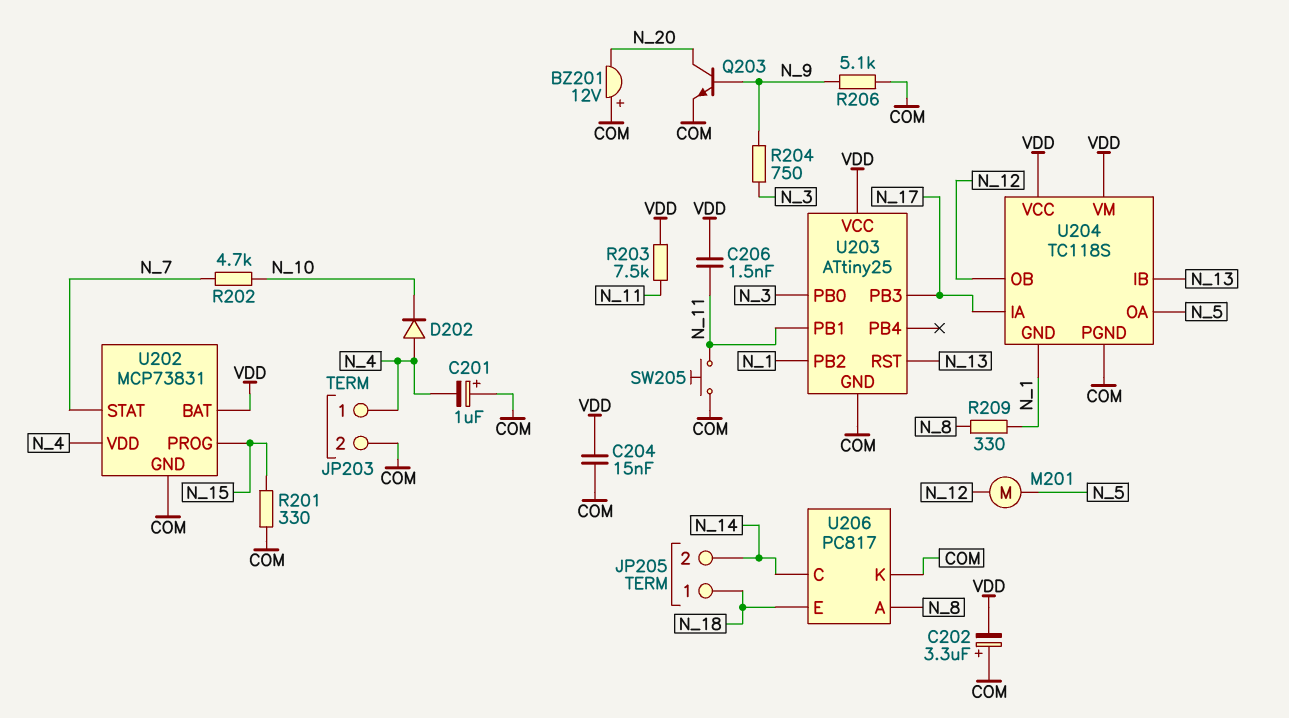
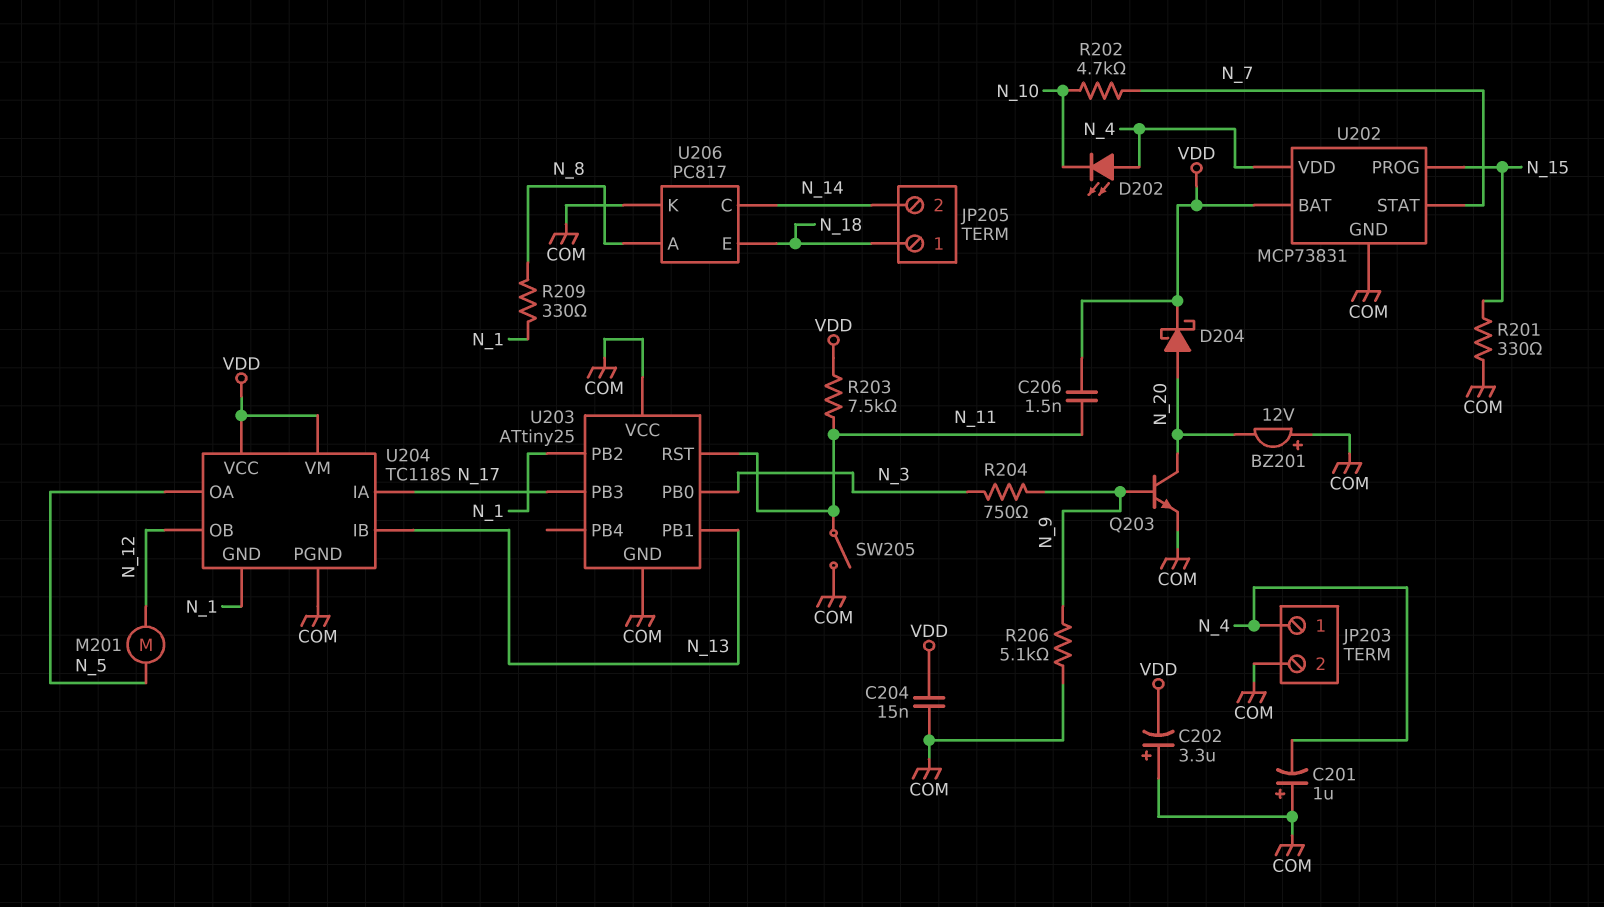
D202: diode (A N_4, K N_10) -> LED (A N_4, K N_10)
D204: none -> schottky (A N_20, K VDD)
SW205: button (COM, N_11) -> switch (COM, N_11)
U203 pin PB1: N_11 -> N_13
U203 pin RST: N_13 -> N_11
U203 pin VCC: VDD -> COM

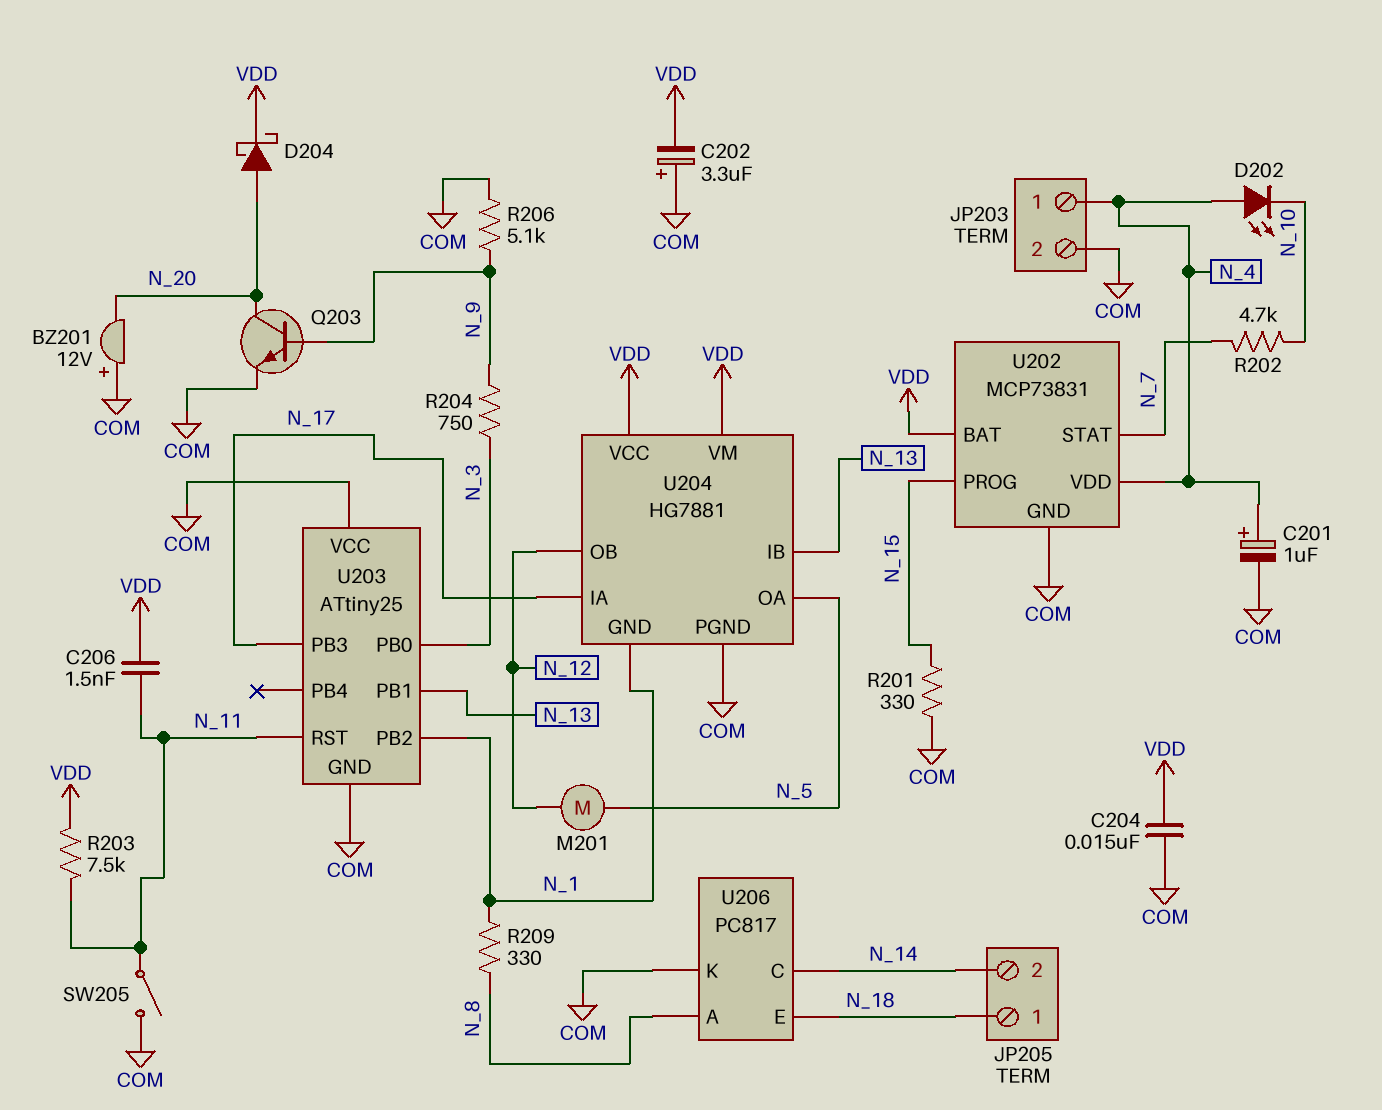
C201: 1uF (plus COM, minus N_4) -> 1uF (plus N_4, minus COM)
U204: TC118S -> HG7881

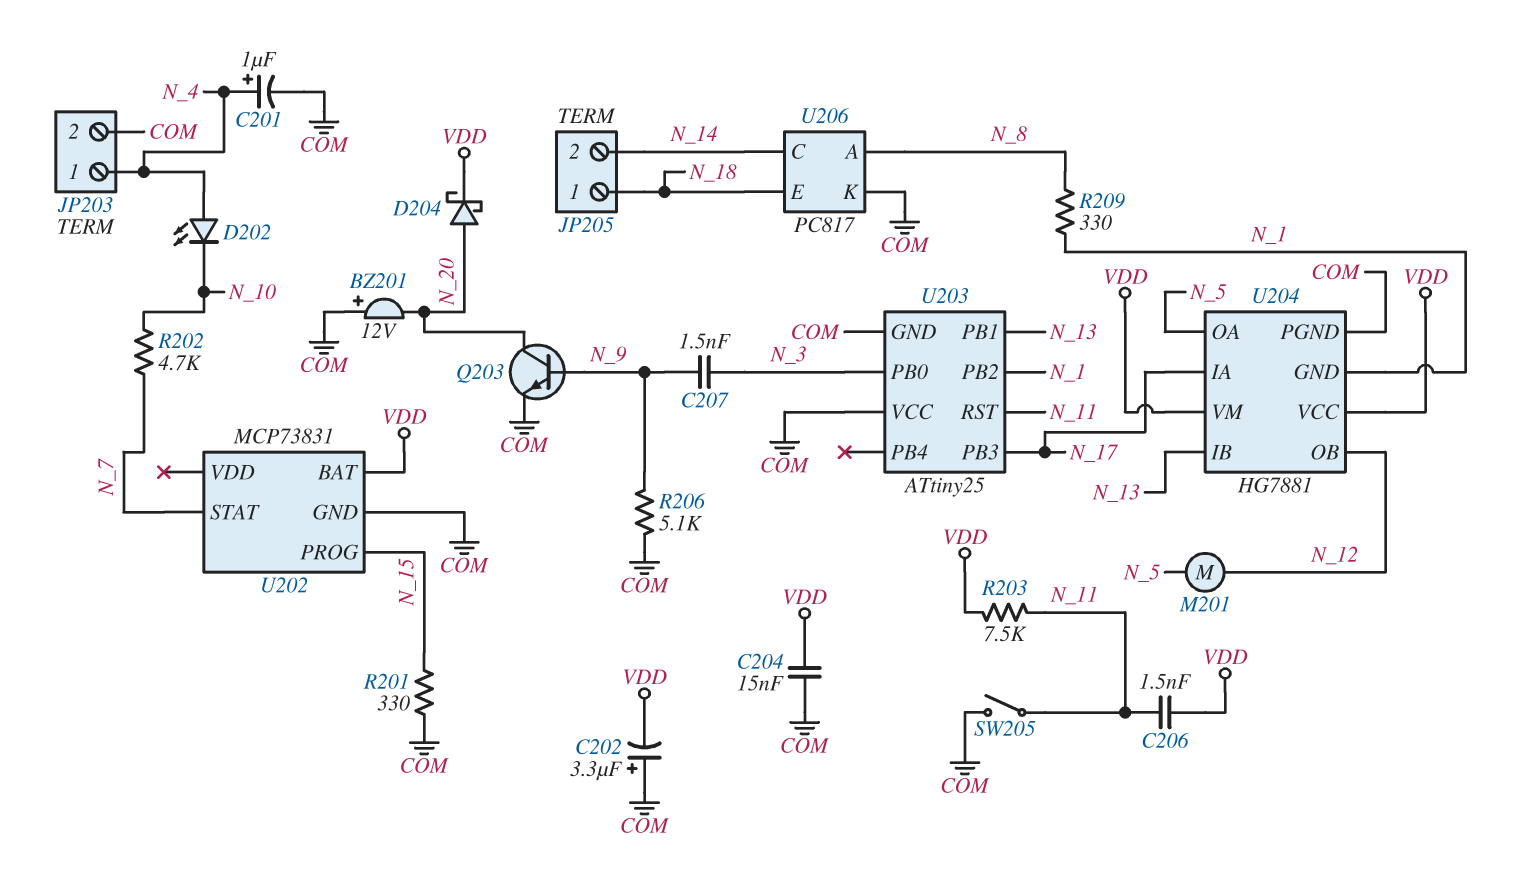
C207: none -> 1.5nF (N_3, N_9)
R204: 750 (N_3, N_9) -> none
U202 pin VDD: N_4 -> none

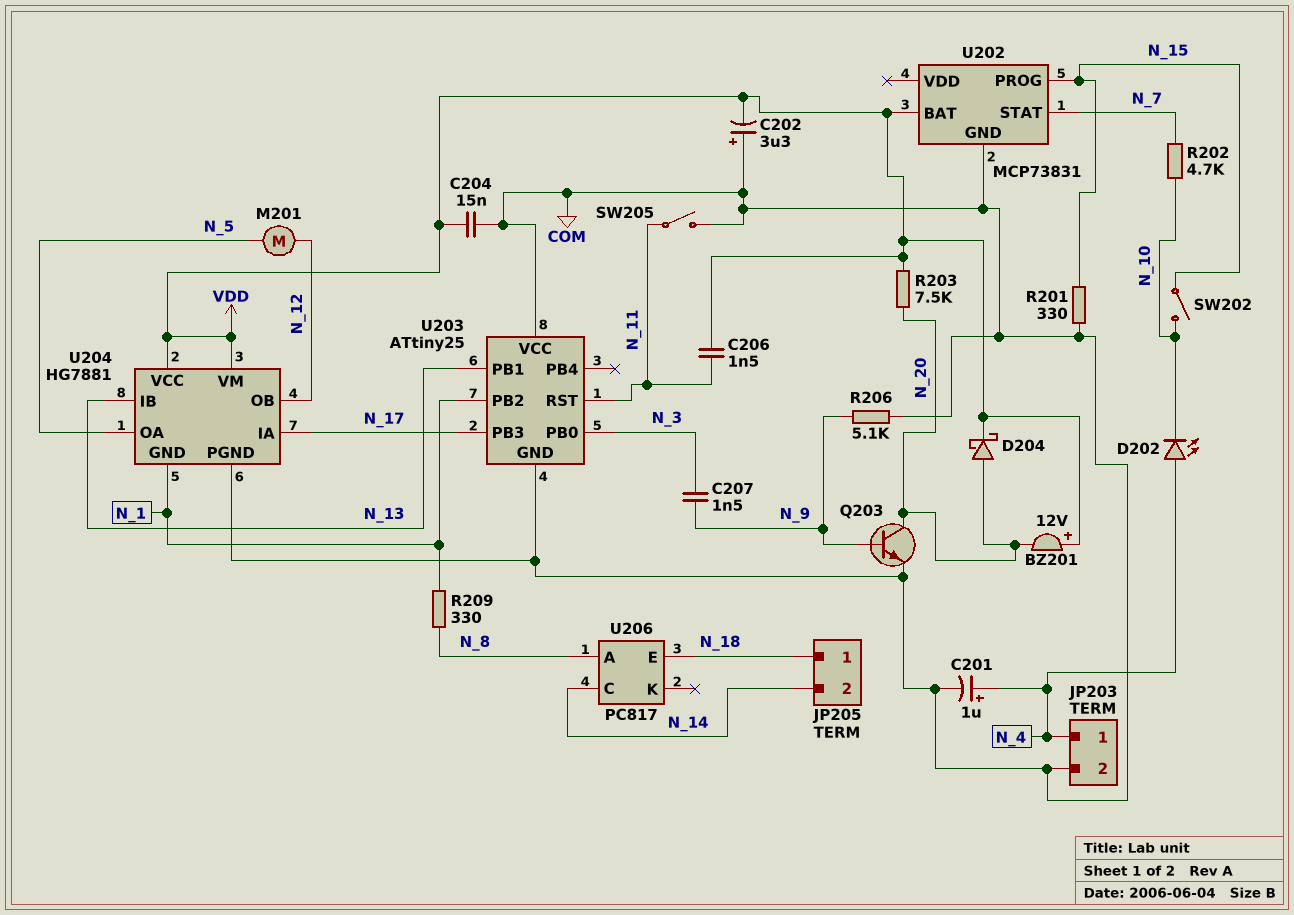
BZ201: buzzer 12V (plus COM, minus N_20) -> buzzer 12V (plus VDD, minus N_20)
R203: 7.5k (N_11, VDD) -> 7.5k (N_20, VDD)
SW202: none -> switch (N_10, N_15)
U206 pin K: COM -> none

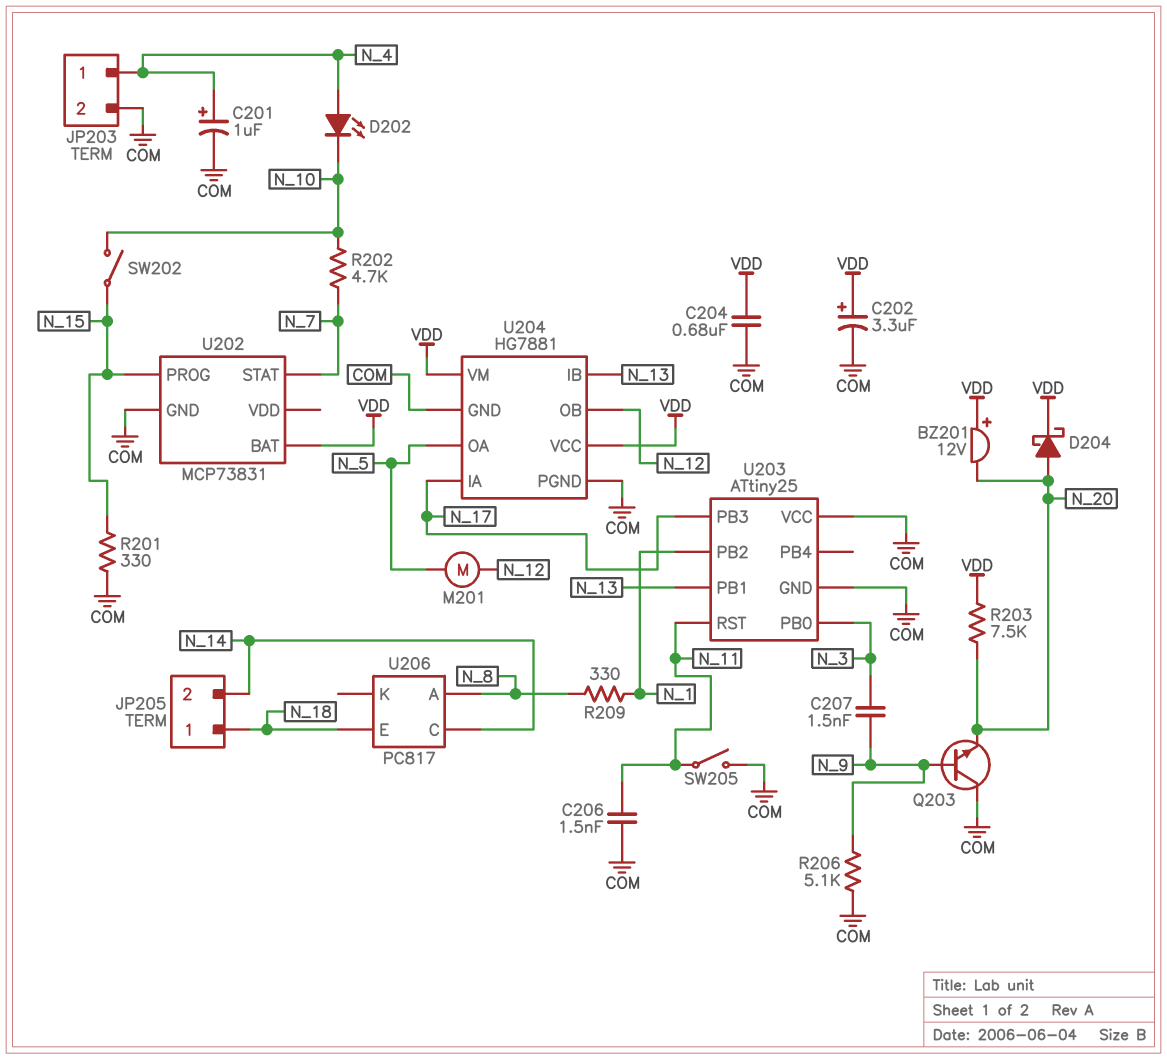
C202: 3.3uF (plus COM, minus VDD) -> 3.3uF (plus VDD, minus COM)
C204: 15nF (COM, VDD) -> 680nF (COM, VDD)
C206: 1.5nF (N_11, VDD) -> 1.5nF (COM, N_11)
Q203: NPN (B N_9, C N_20, E COM) -> NPN (B N_9, C COM, E N_20)
U204 pin GND: N_1 -> COM

